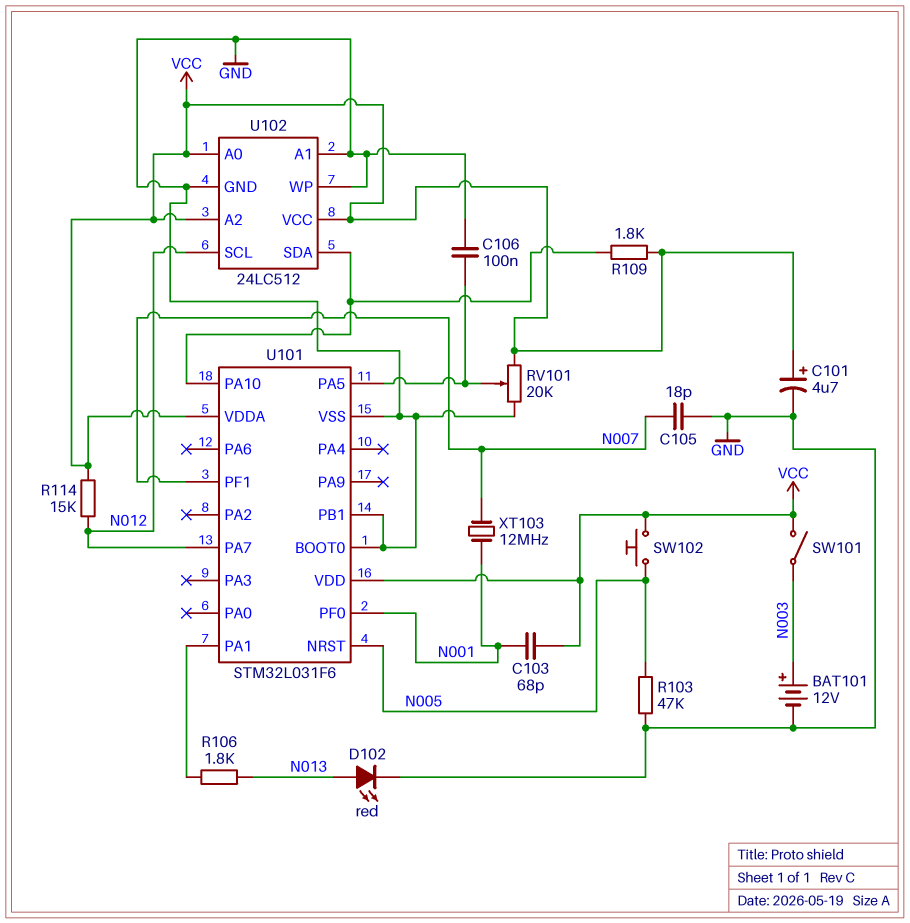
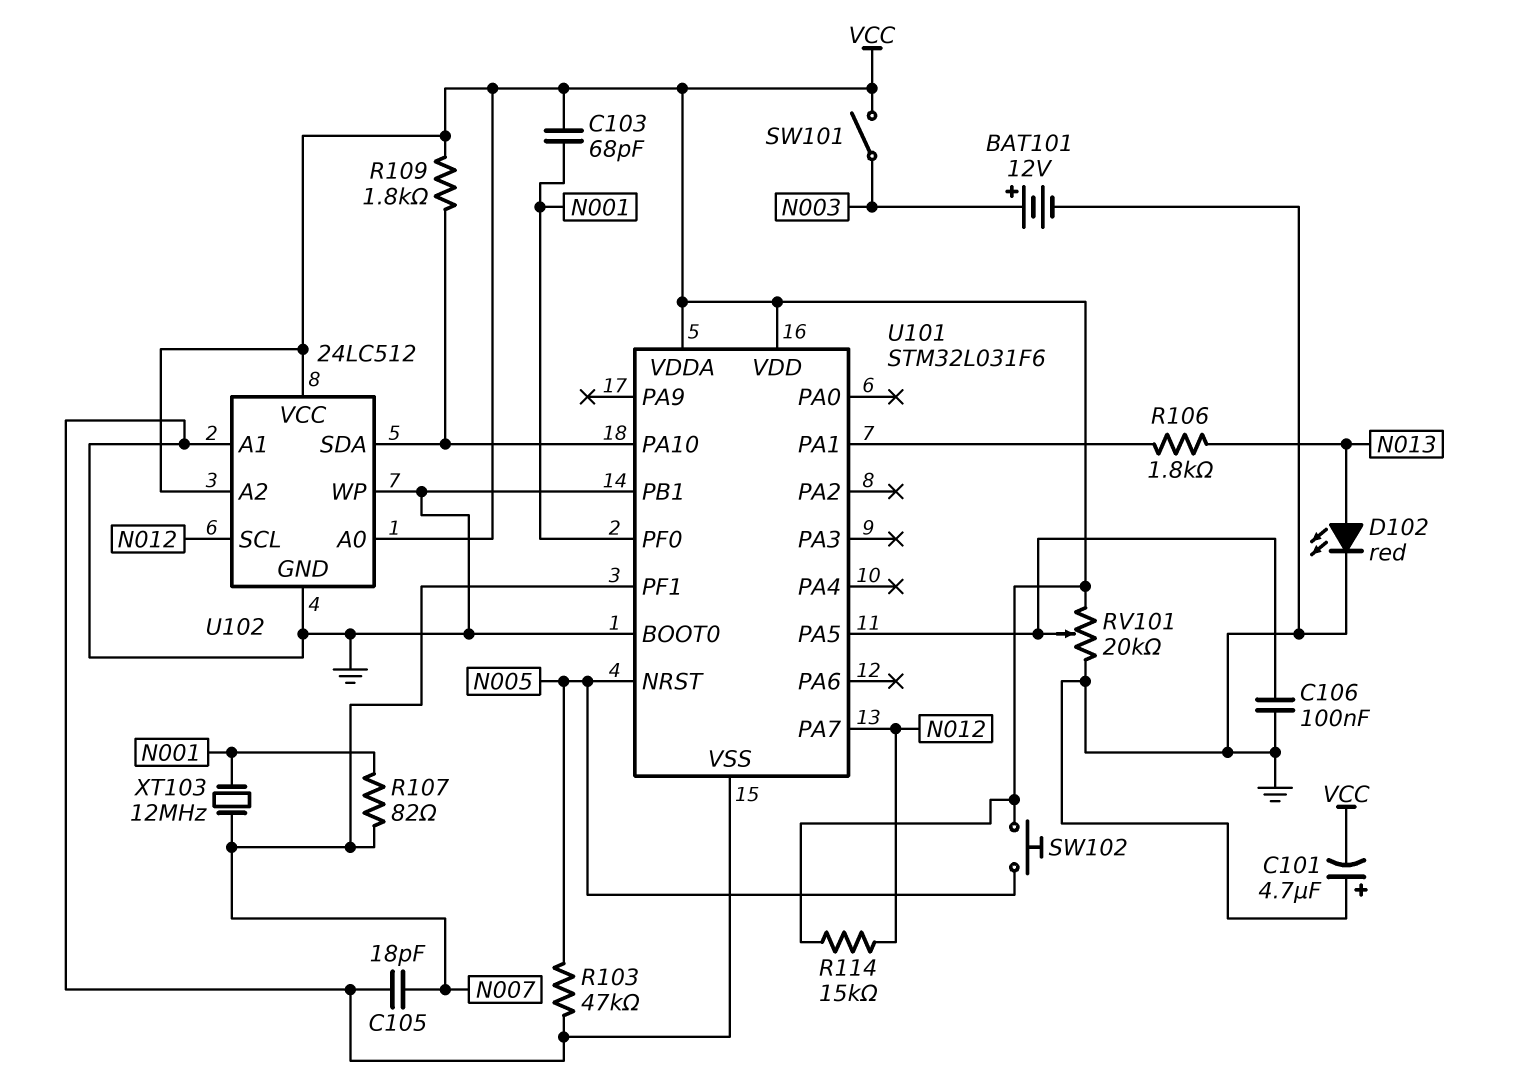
C101: 4.7uF (plus VCC, minus GND) -> 4.7uF (plus GND, minus VCC)
R107: none -> 82 (N001, N007)

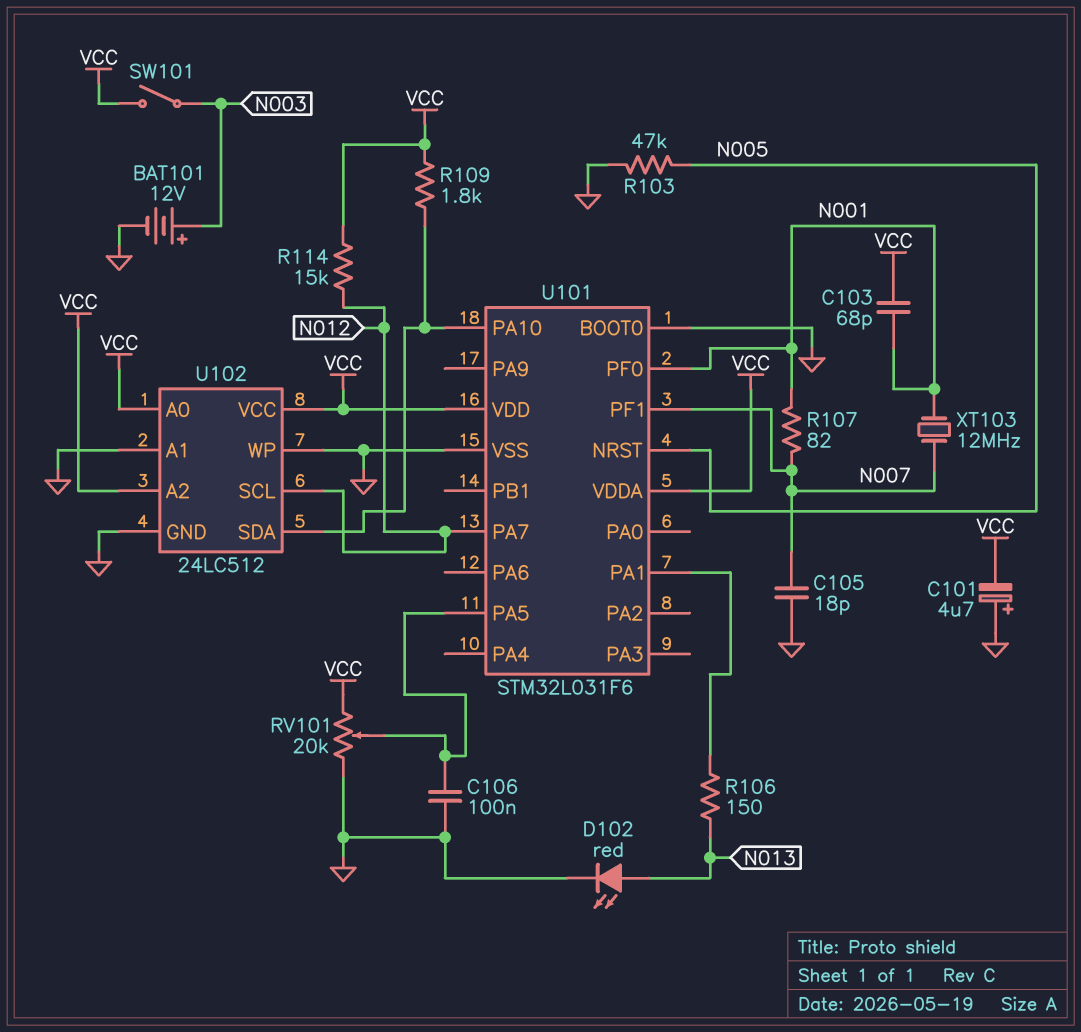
R106: 1.8k (N013, U101/PA1) -> 150 (N013, U101/PA1)
SW102: button (N005, VCC) -> none
U101 pin PB1: GND -> none

